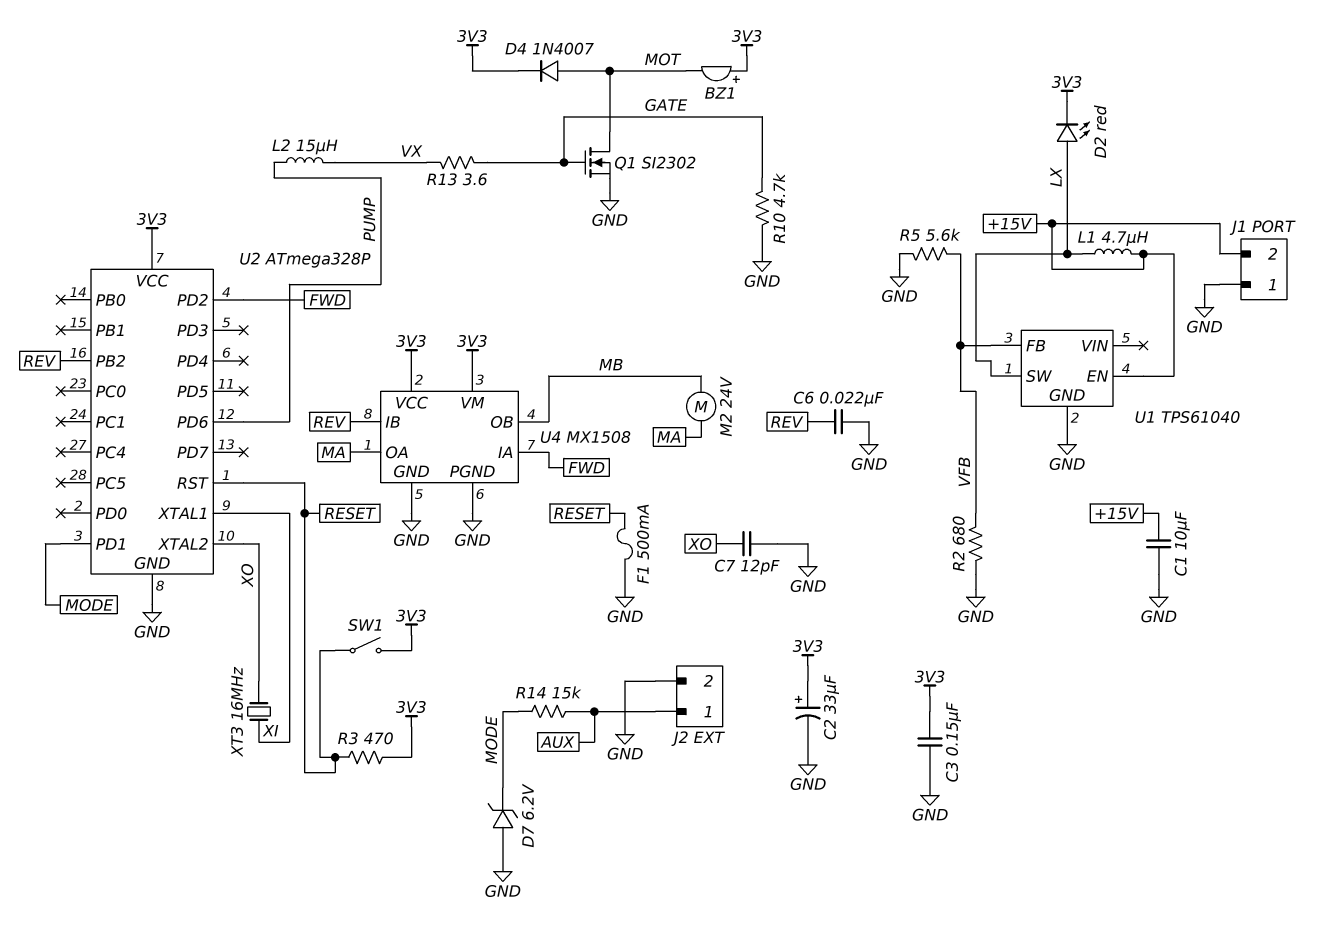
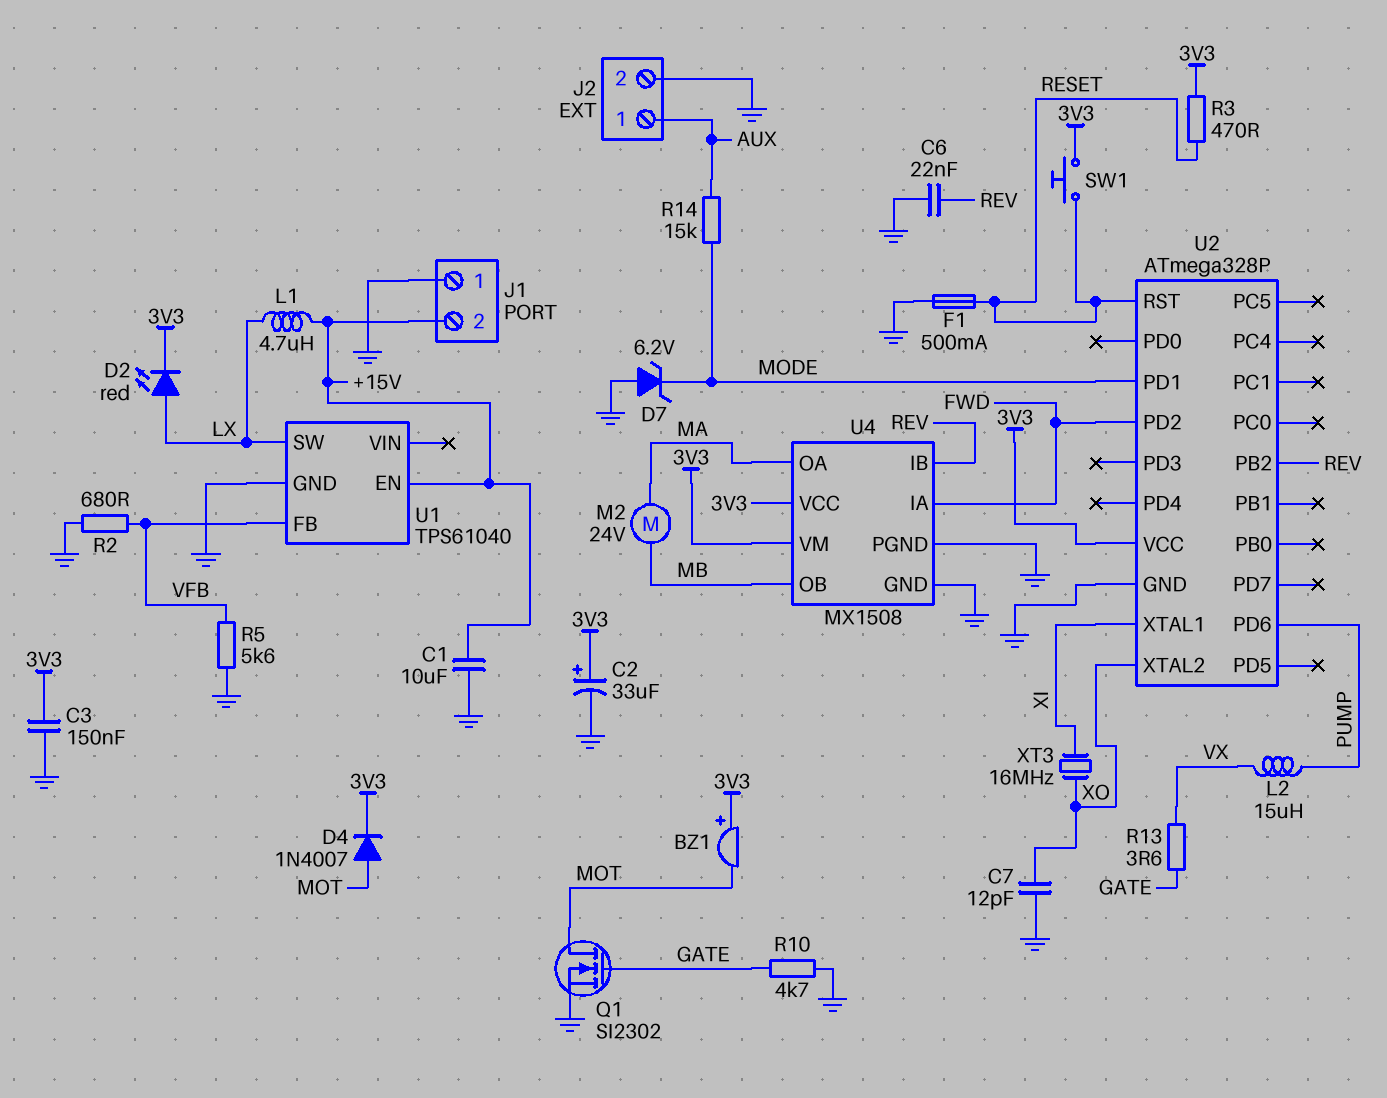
SW1: switch (3V3, RESET) -> button (3V3, RESET)

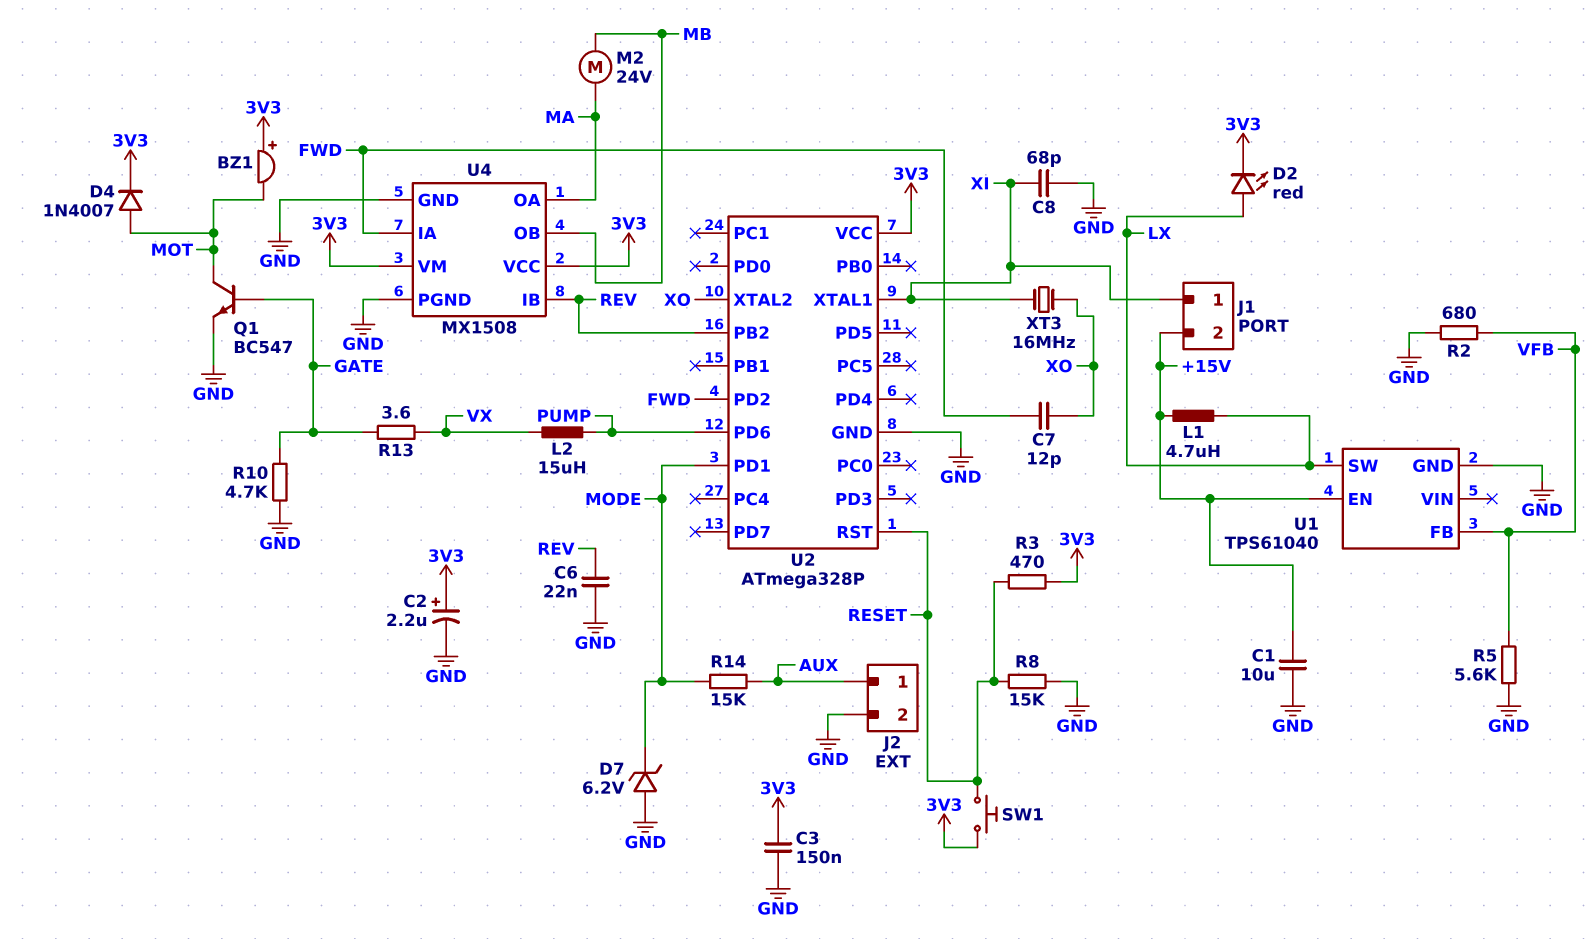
C2: 33uF (plus 3V3, minus GND) -> 2.2uF (plus 3V3, minus GND)
C7: 12pF (GND, XO) -> 12pF (FWD, XO)
C8: none -> 68pF (GND, XI)
F1: 500mA (GND, RESET) -> none
J1 pin 1: GND -> XI
Q1: NMOS SI2302 (G GATE, D MOT, S GND) -> NPN BC547 (B GATE, C MOT, E GND)
R8: none -> 15k (GND, RESET)

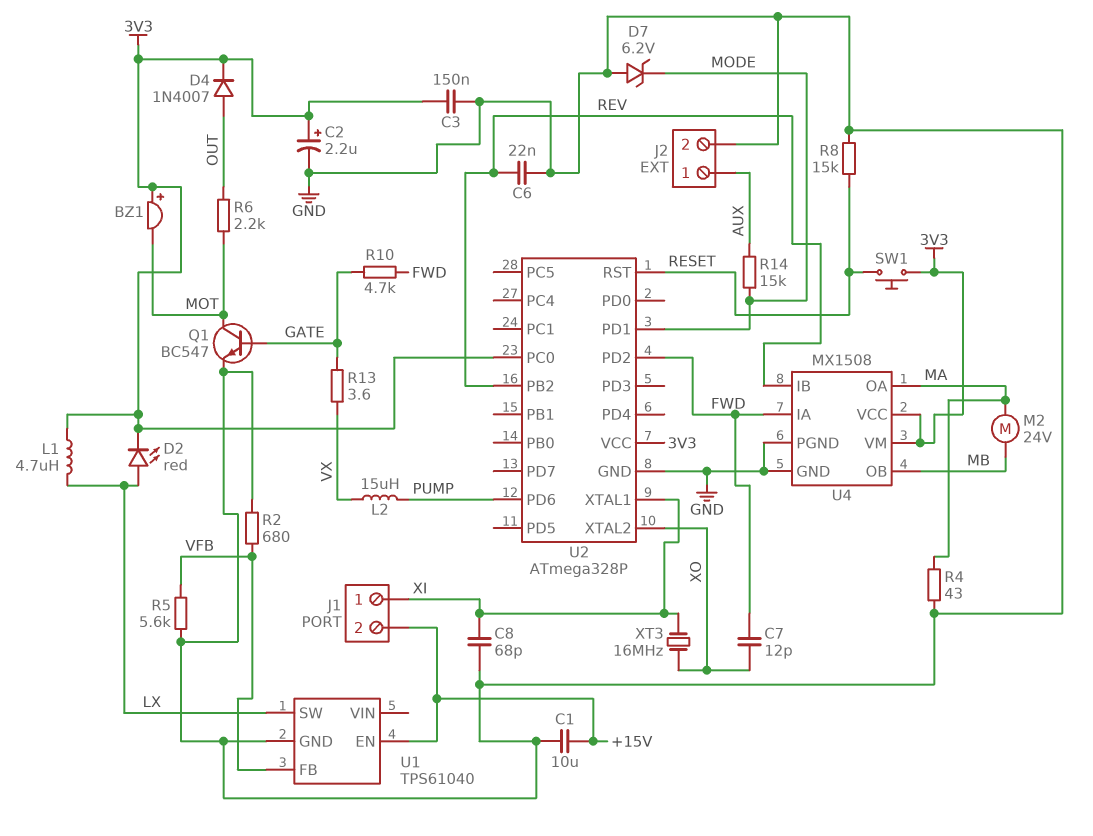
D4: diode 1N4007 (A MOT, K 3V3) -> diode 1N4007 (A OUT, K 3V3)
L1: 4.7uH (+15V, LX) -> 4.7uH (3V3, LX)
R3: 470 (3V3, RESET) -> none
R4: none -> 43 (GND, MA)
R6: none -> 2.2k (MOT, OUT)
R10: 4.7k (GATE, GND) -> 4.7k (FWD, GATE)
U2 pin PC0: none -> 3V3

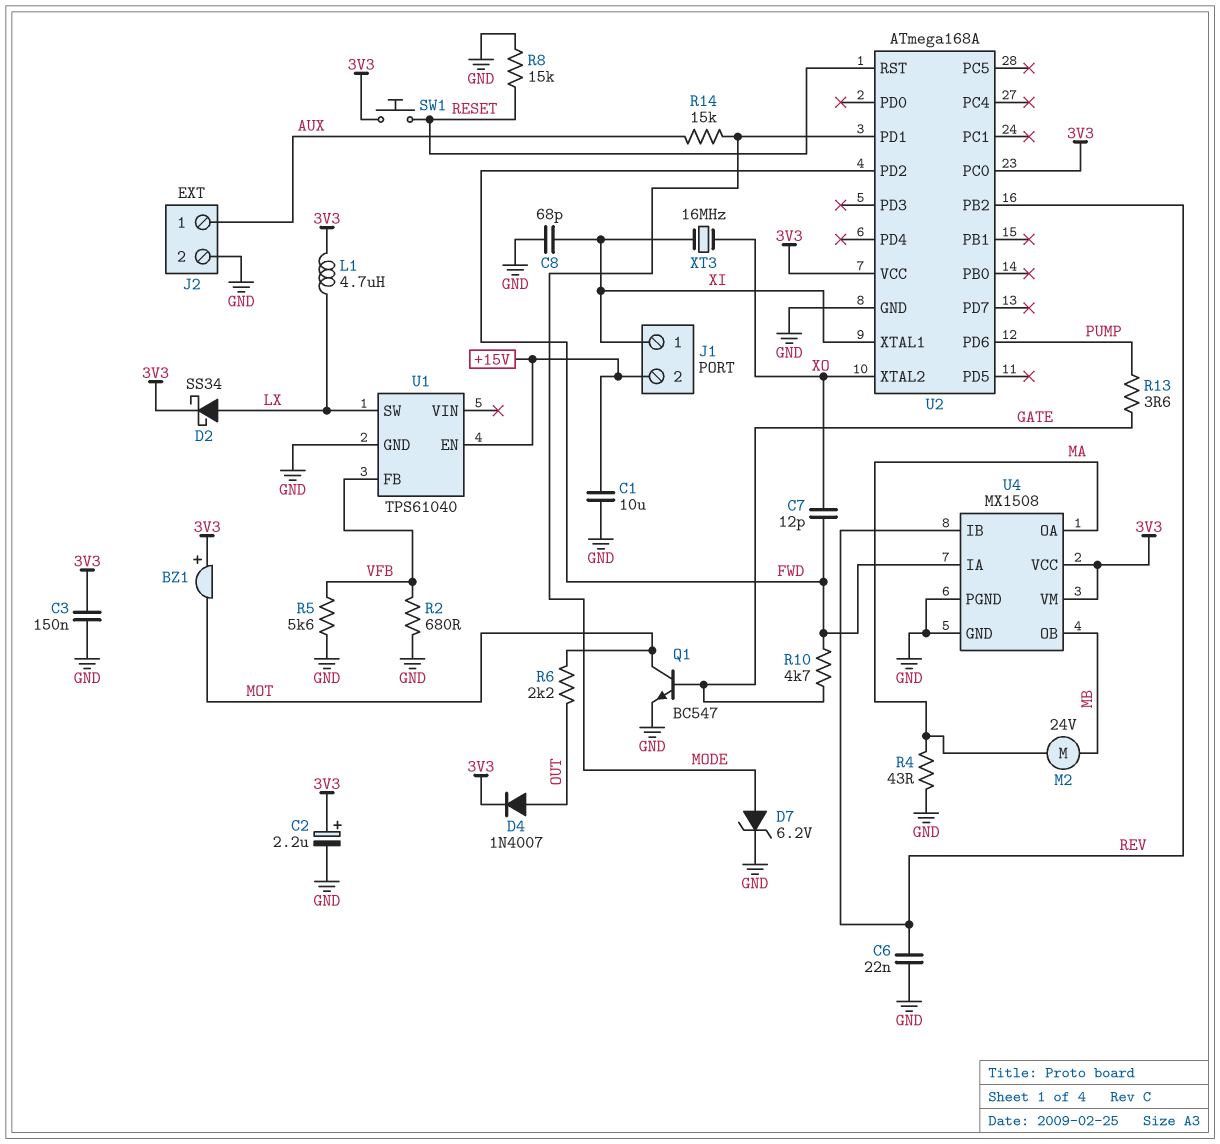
D2: LED red (A LX, K 3V3) -> schottky SS34 (A LX, K 3V3)
D7: zener 6.2V (A GND, K MODE) -> zener 6.2V (A MODE, K GND)
L2: 15uH (PUMP, VX) -> none
R13: 3.6 (GATE, VX) -> 3.6 (GATE, PUMP)
U2: ATmega328P -> ATmega168A

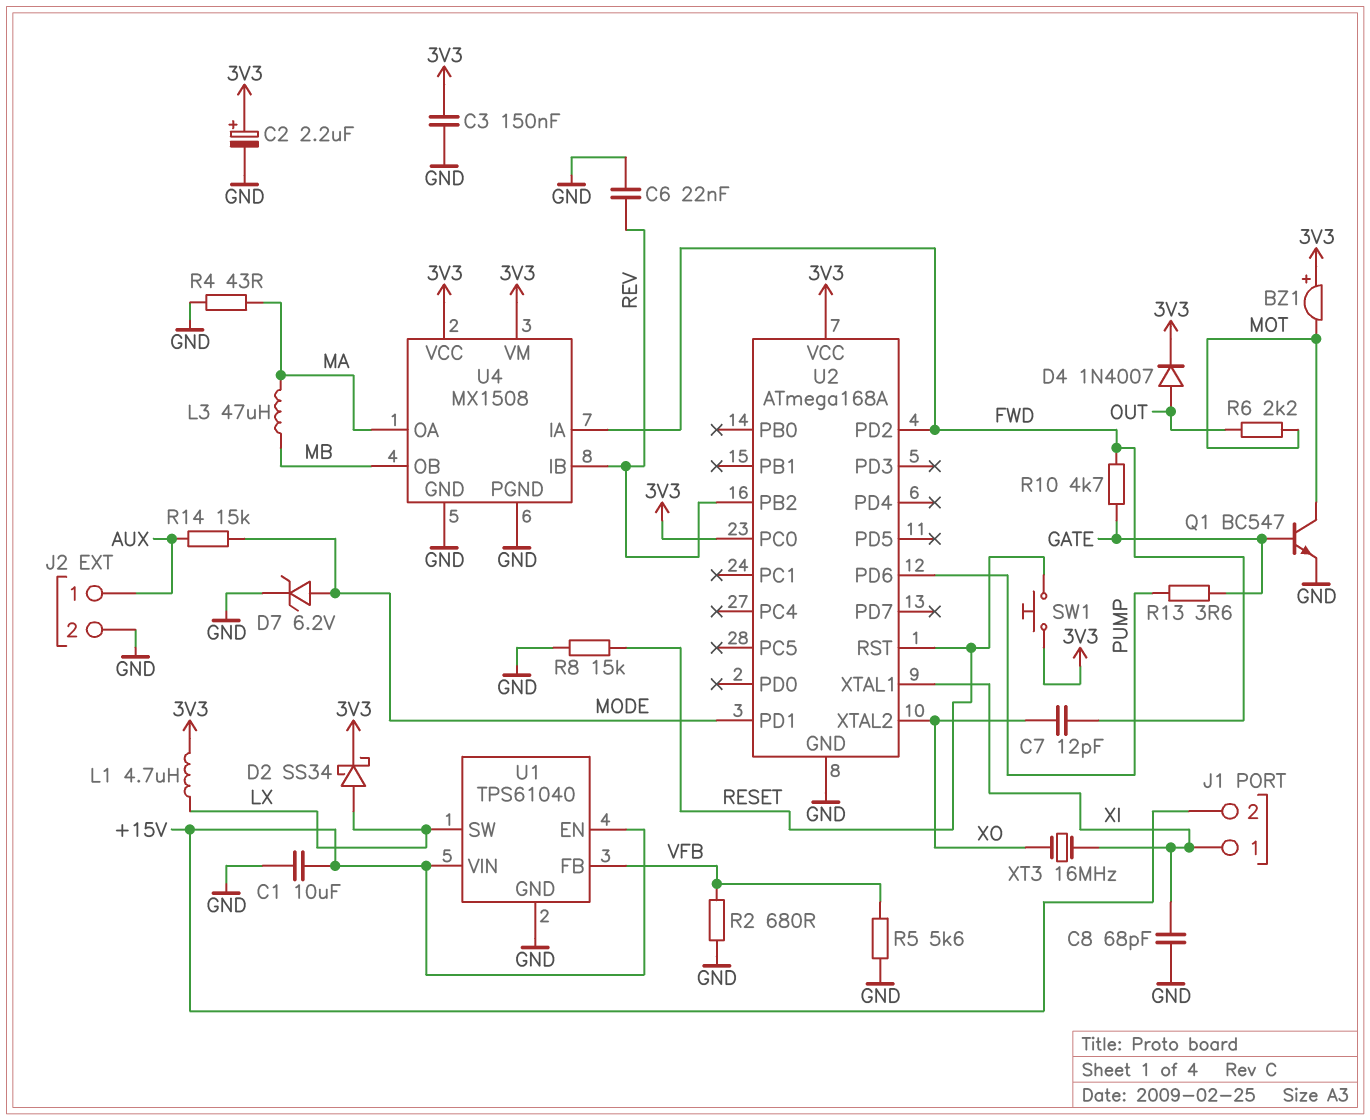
L3: none -> 47uH (MA, MB)
M2: motor 24V (MA, MB) -> none
U1 pin VIN: none -> +15V

